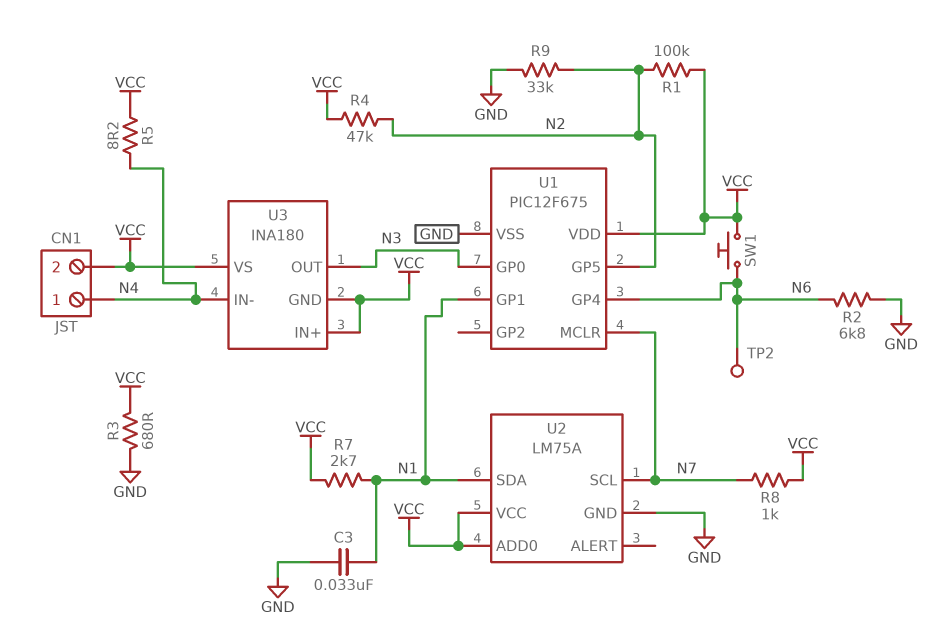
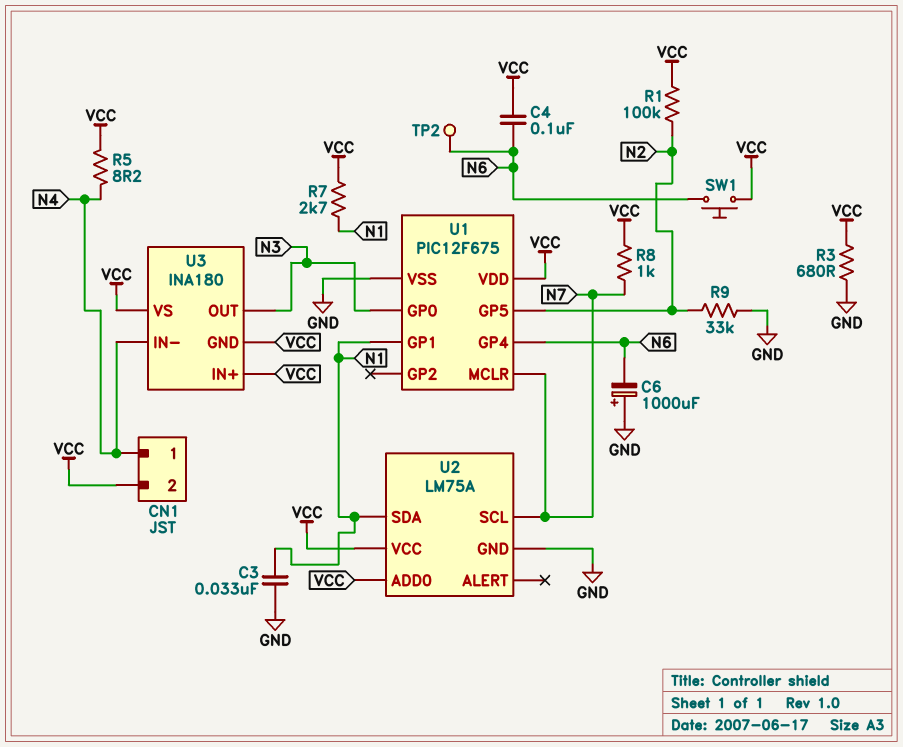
C4: none -> 100nF (N6, VCC)
C6: none -> 1000uF (plus GND, minus N6)
R2: 6.8k (GND, N6) -> none
R4: 47k (N2, VCC) -> none

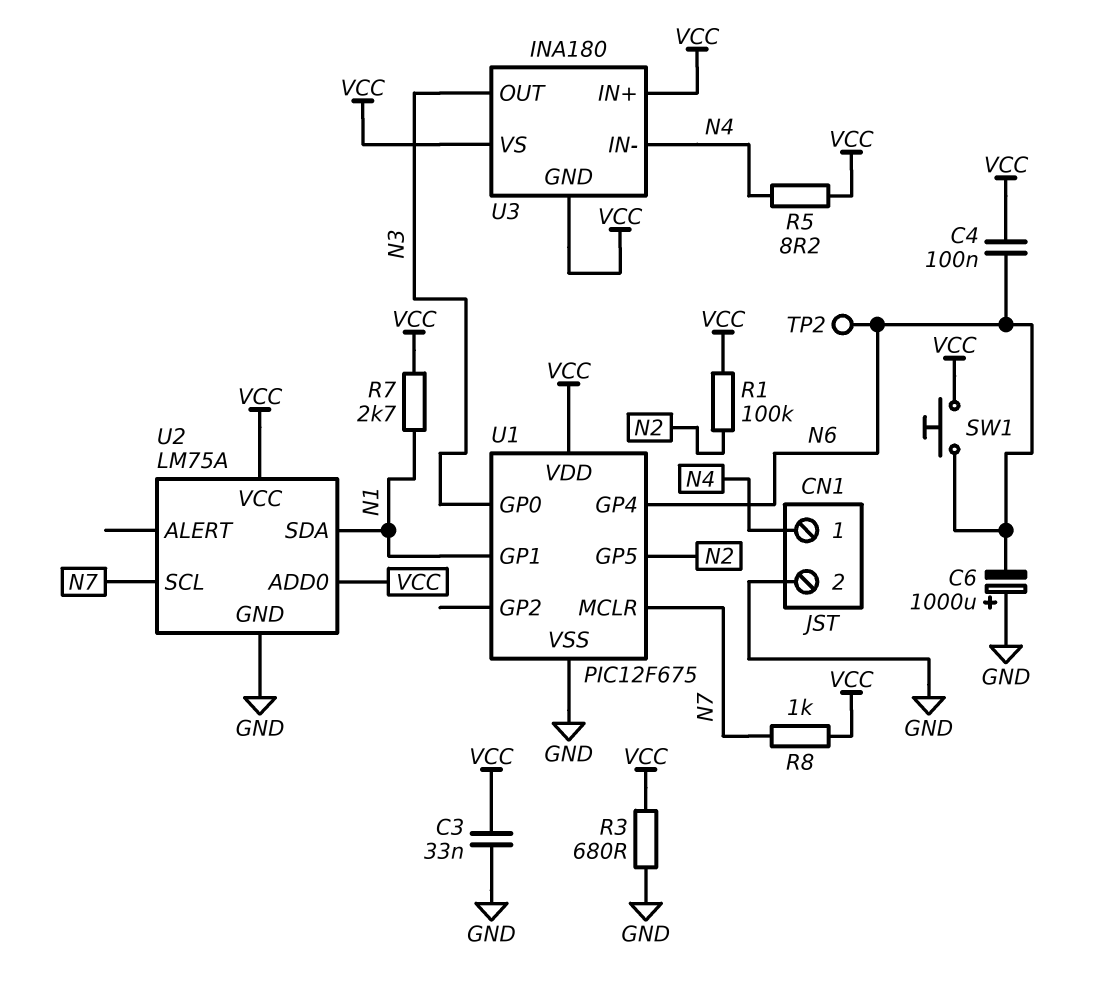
C3: 33nF (GND, N1) -> 33nF (GND, VCC)
CN1 pin 2: VCC -> GND
R9: 33k (GND, N2) -> none

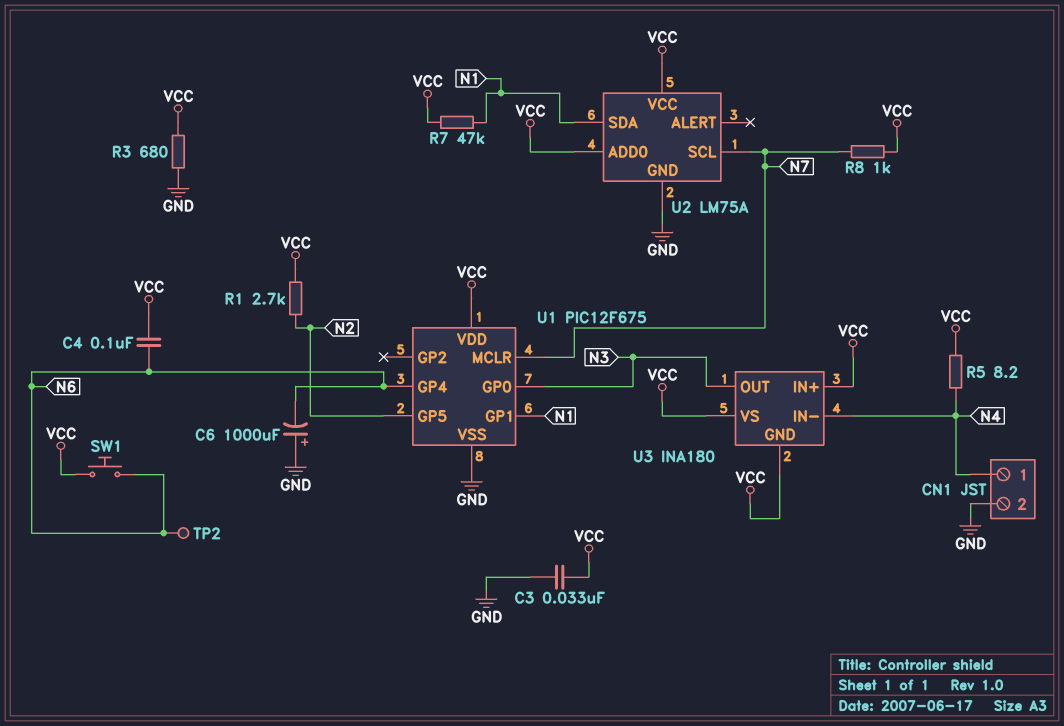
R1: 100k (N2, VCC) -> 2.7k (N2, VCC)
R7: 2.7k (N1, VCC) -> 47k (N1, VCC)

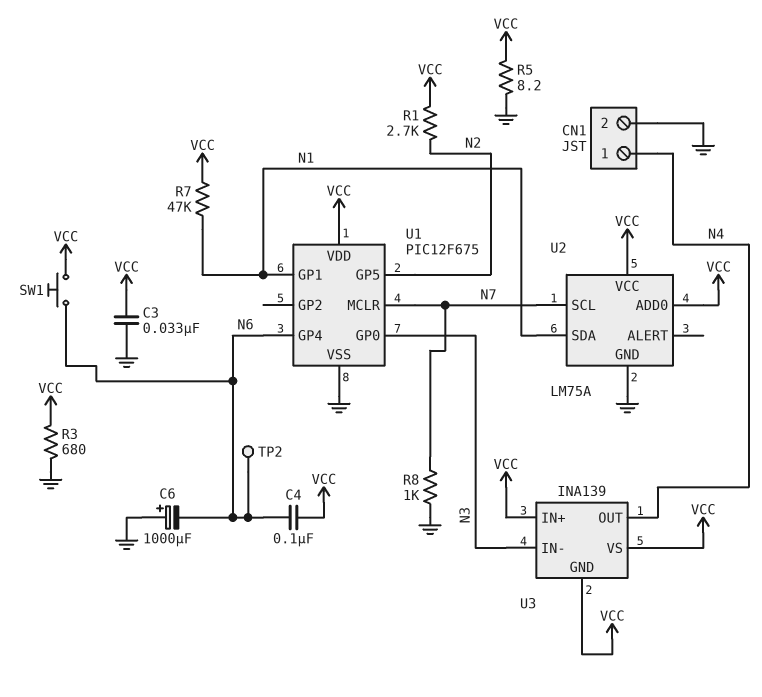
R5: 8.2 (N4, VCC) -> 8.2 (GND, VCC)
R8: 1k (N7, VCC) -> 1k (GND, N7)
U3: INA180 -> INA139
U3 pin IN-: N4 -> N3
U3 pin OUT: N3 -> N4

